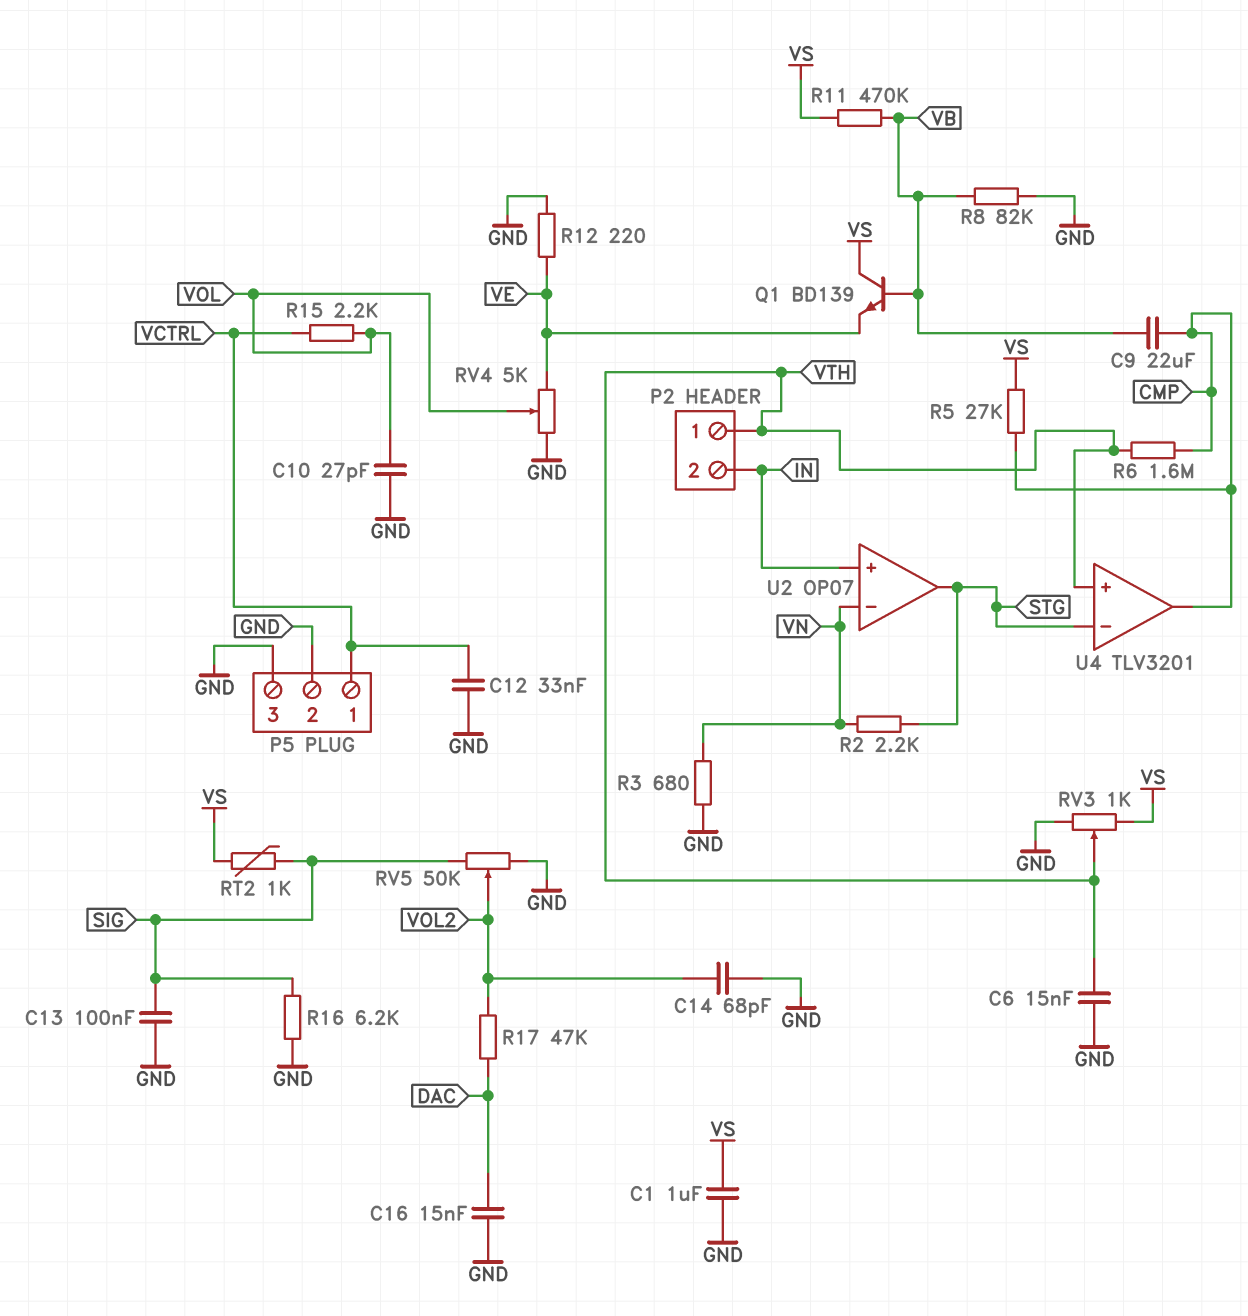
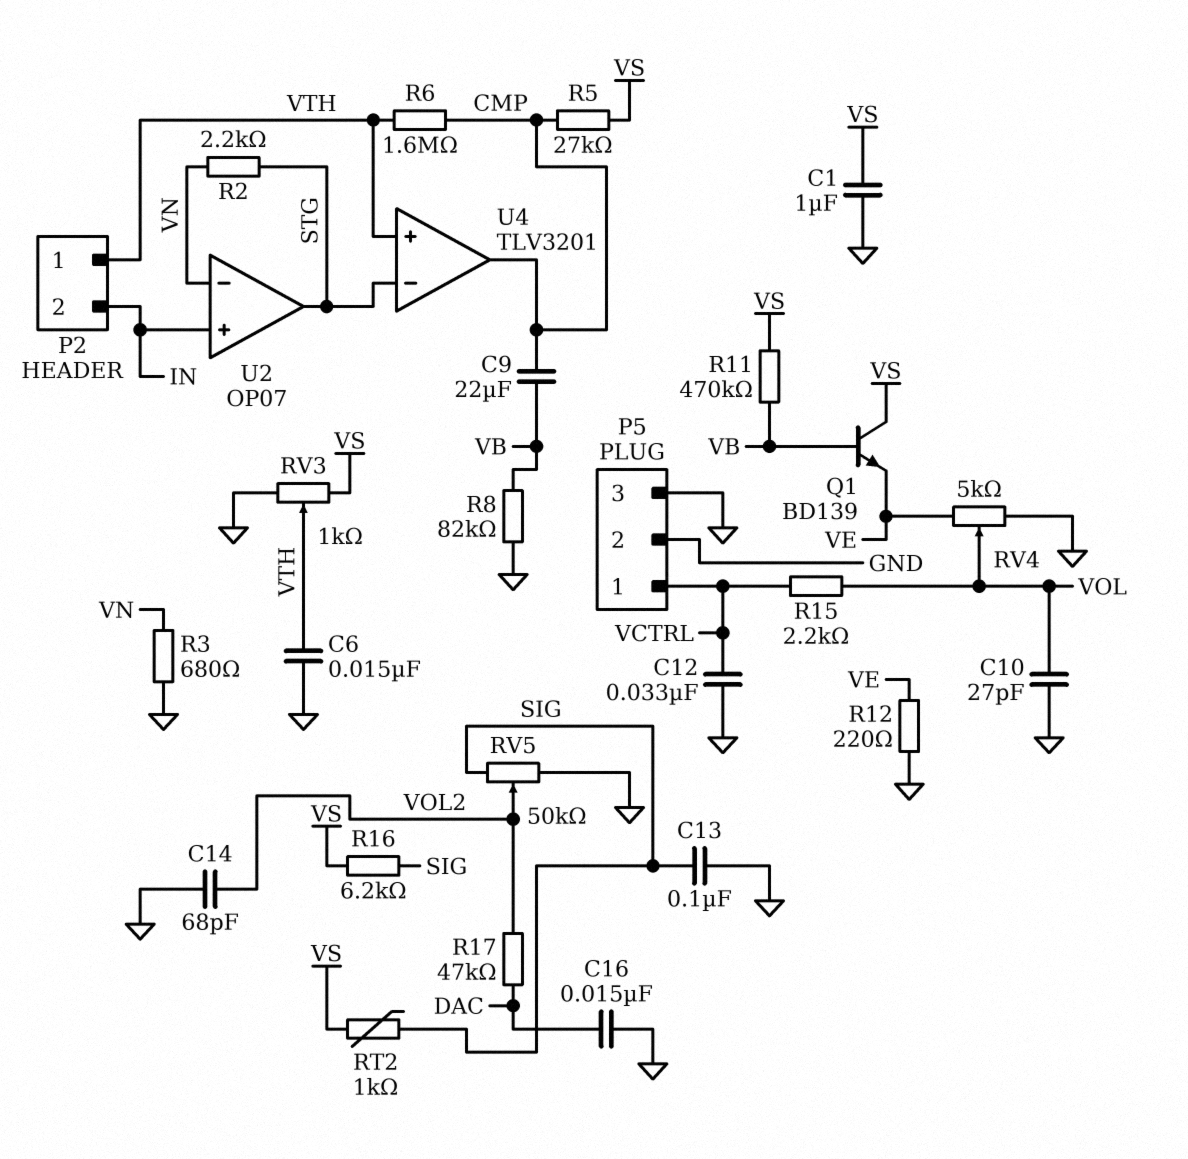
R16: 6.2k (GND, SIG) -> 6.2k (SIG, VS)

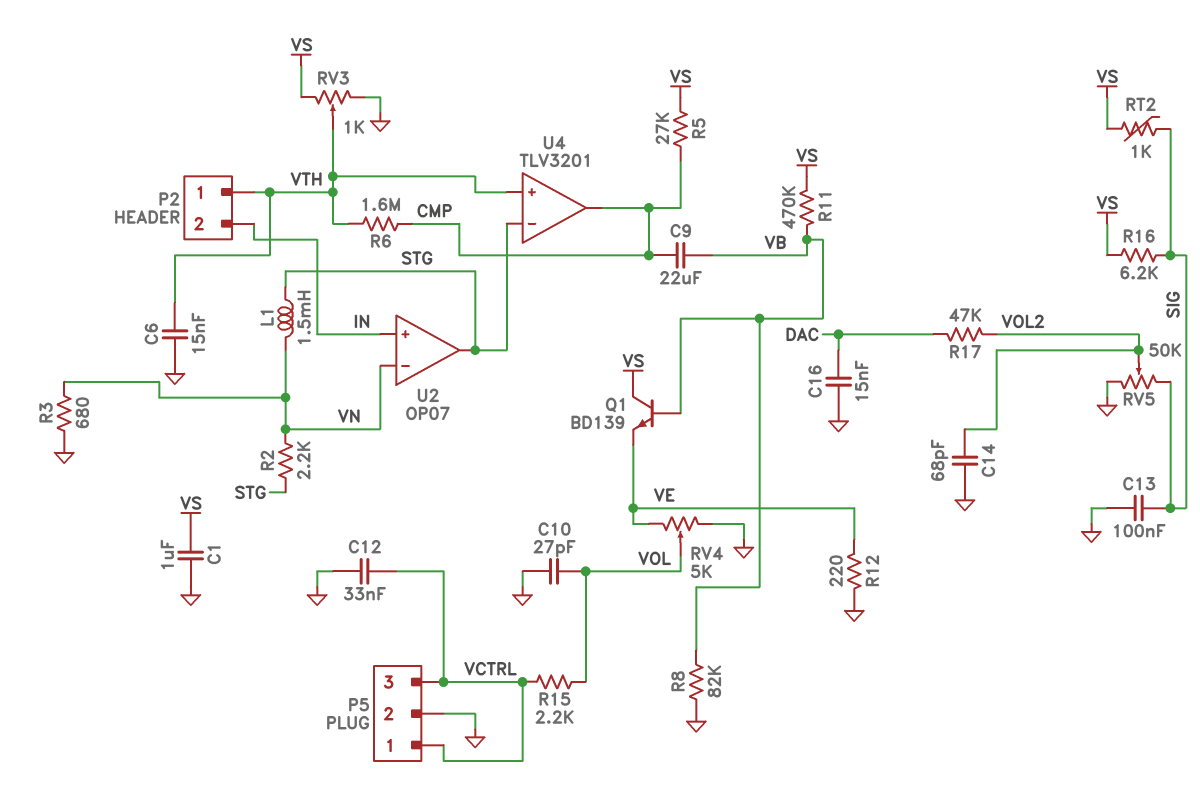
L1: none -> 1.5mH (STG, VN)
P5 pin 3: GND -> VCTRL

